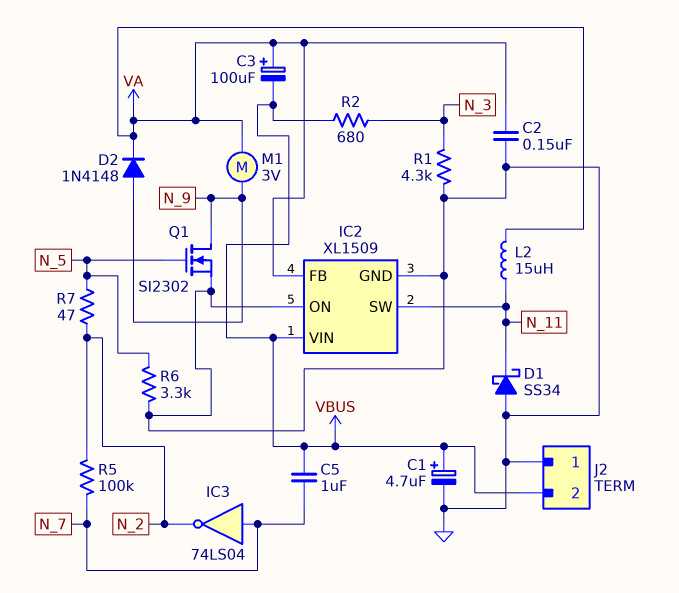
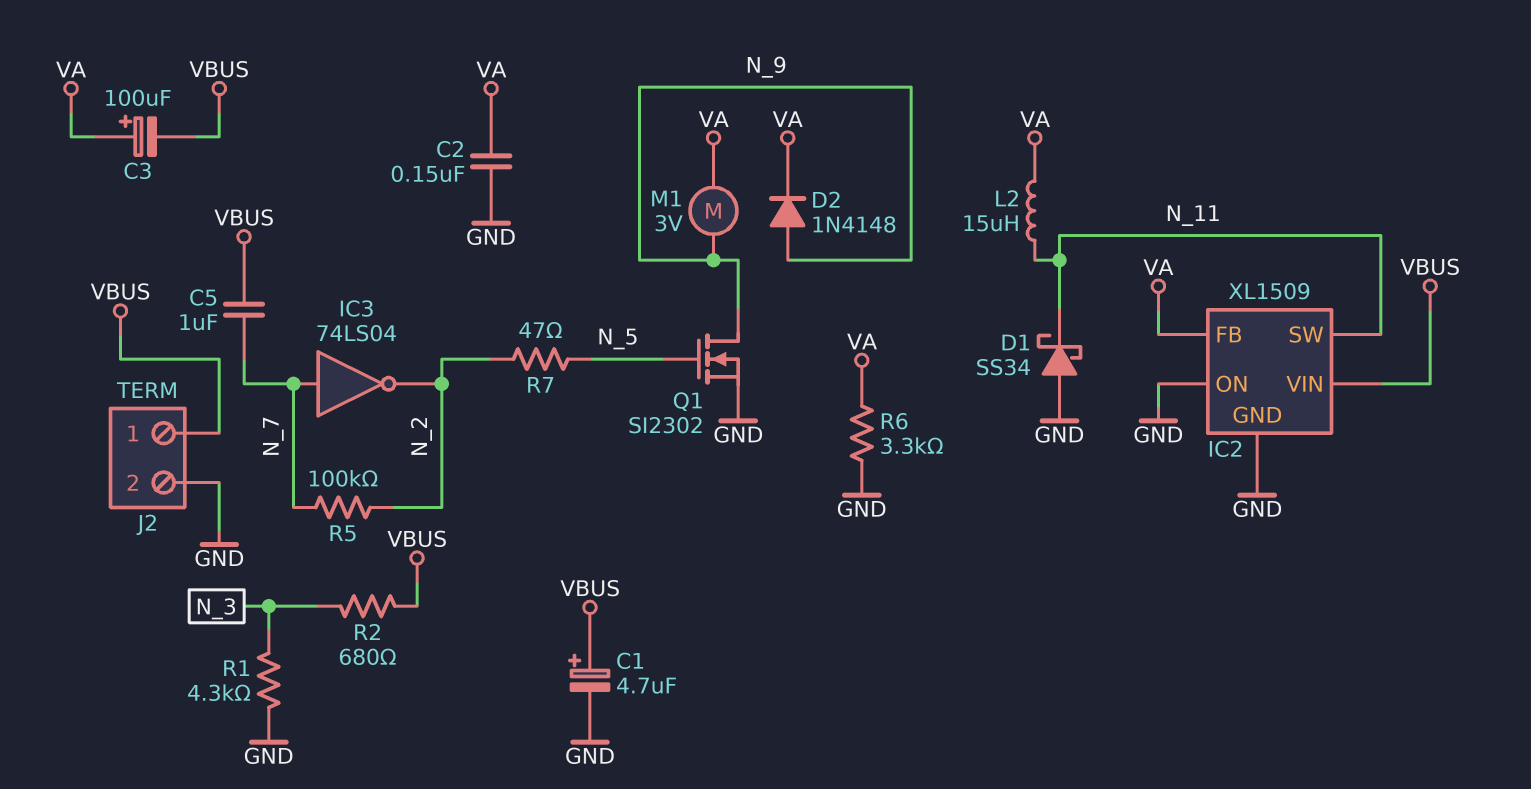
J2 pin 1: GND -> VBUS
J2 pin 2: VBUS -> GND
R6: 3.3k (GND, N_5) -> 3.3k (GND, VA)

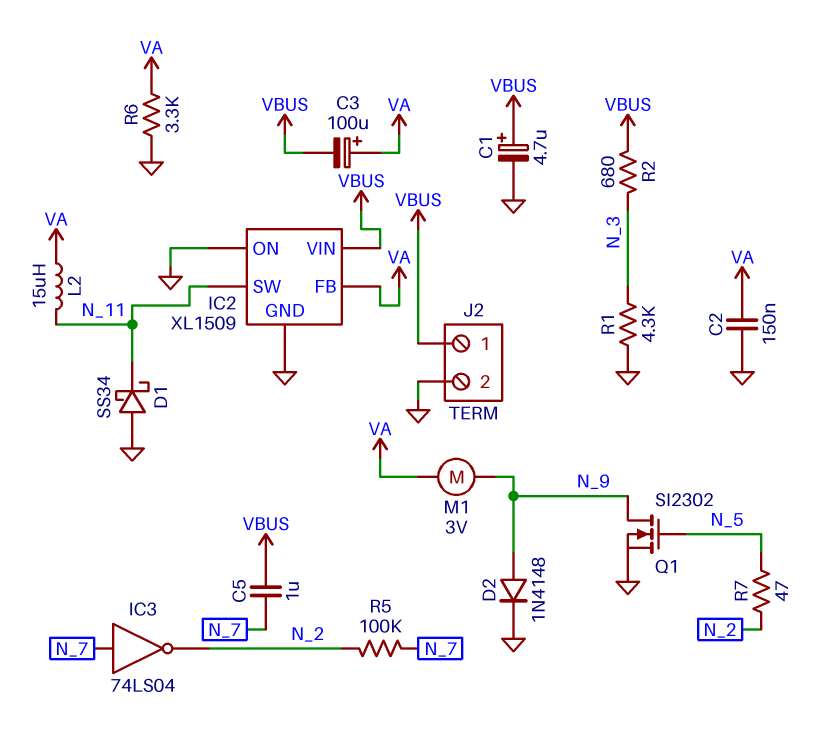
D2: diode 1N4148 (A N_9, K VA) -> diode 1N4148 (A N_9, K GND)

